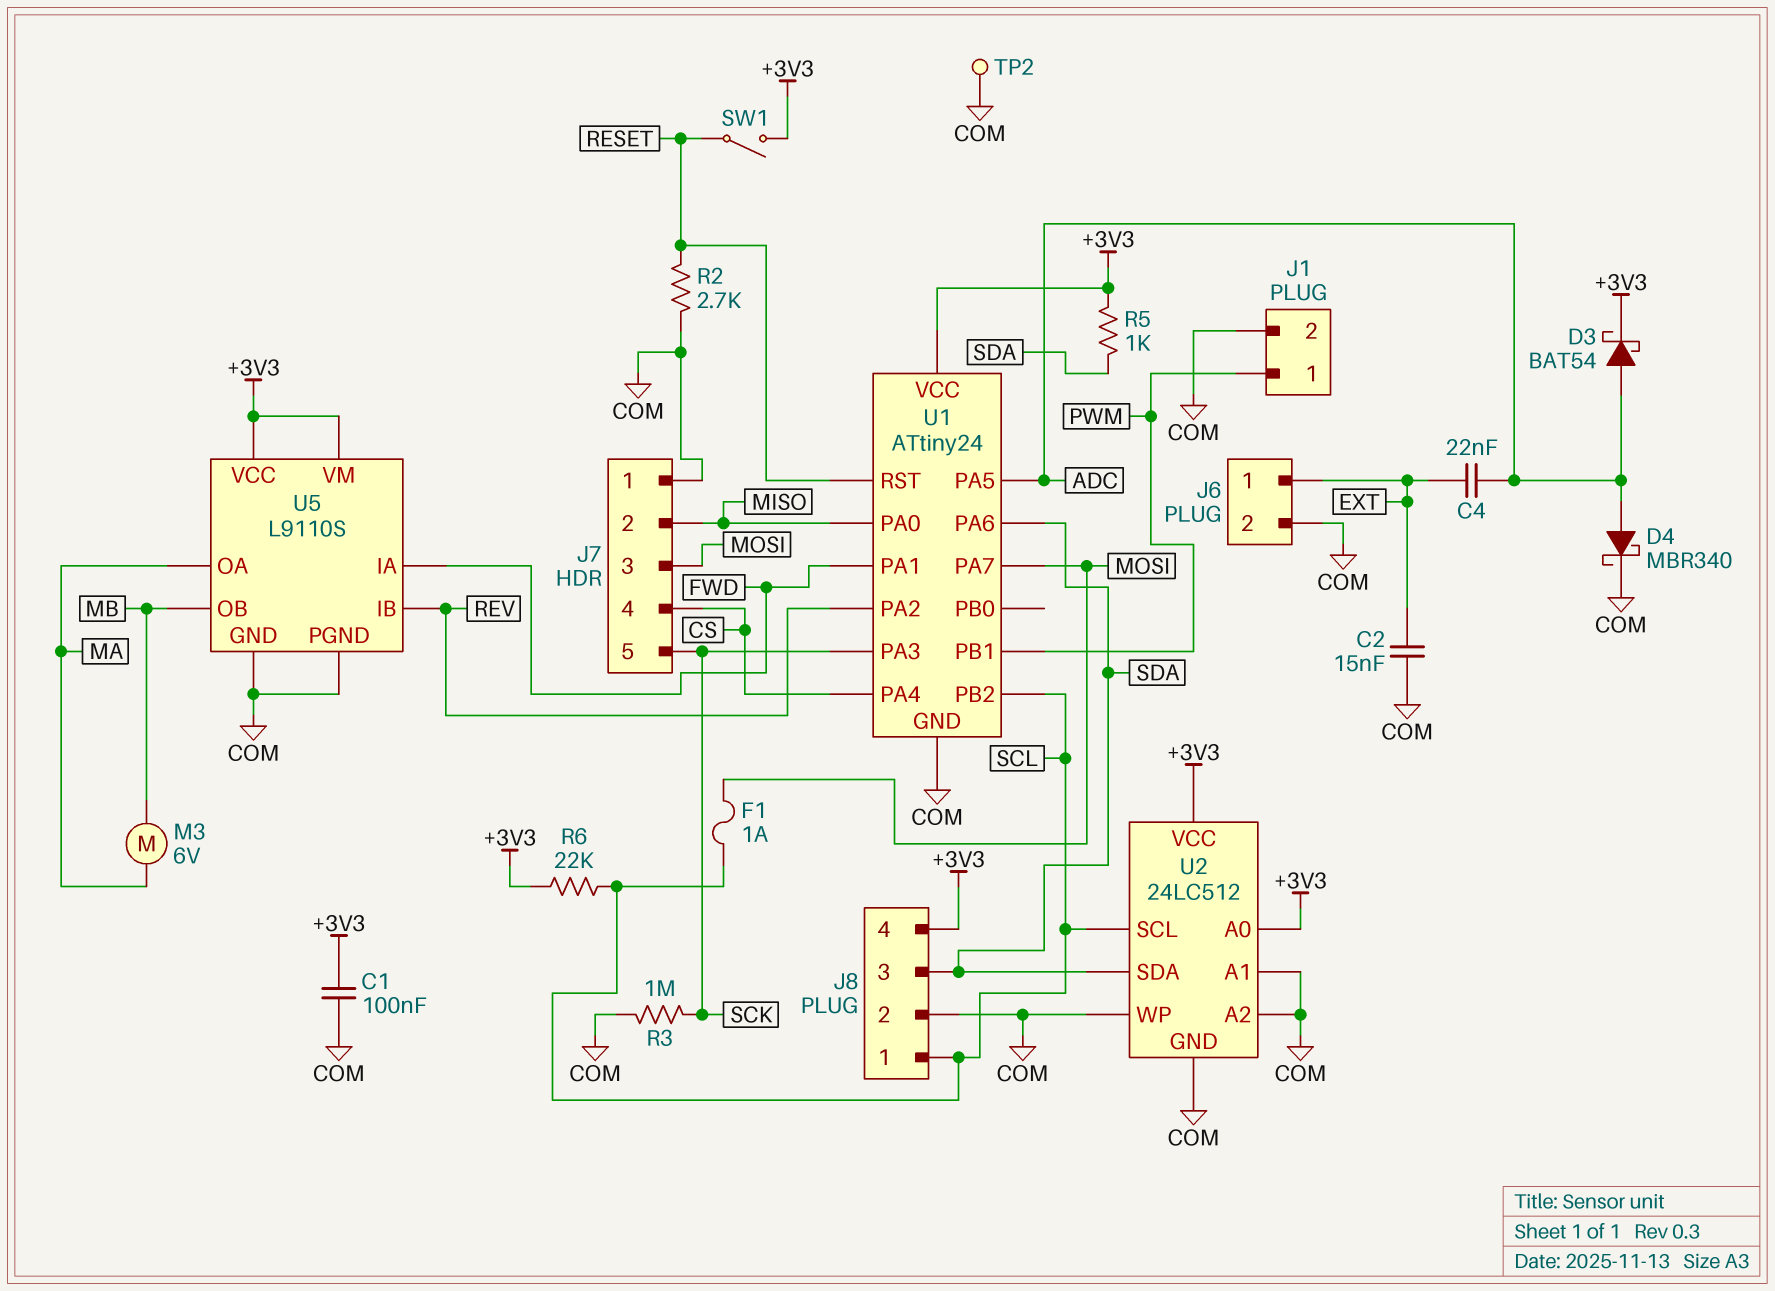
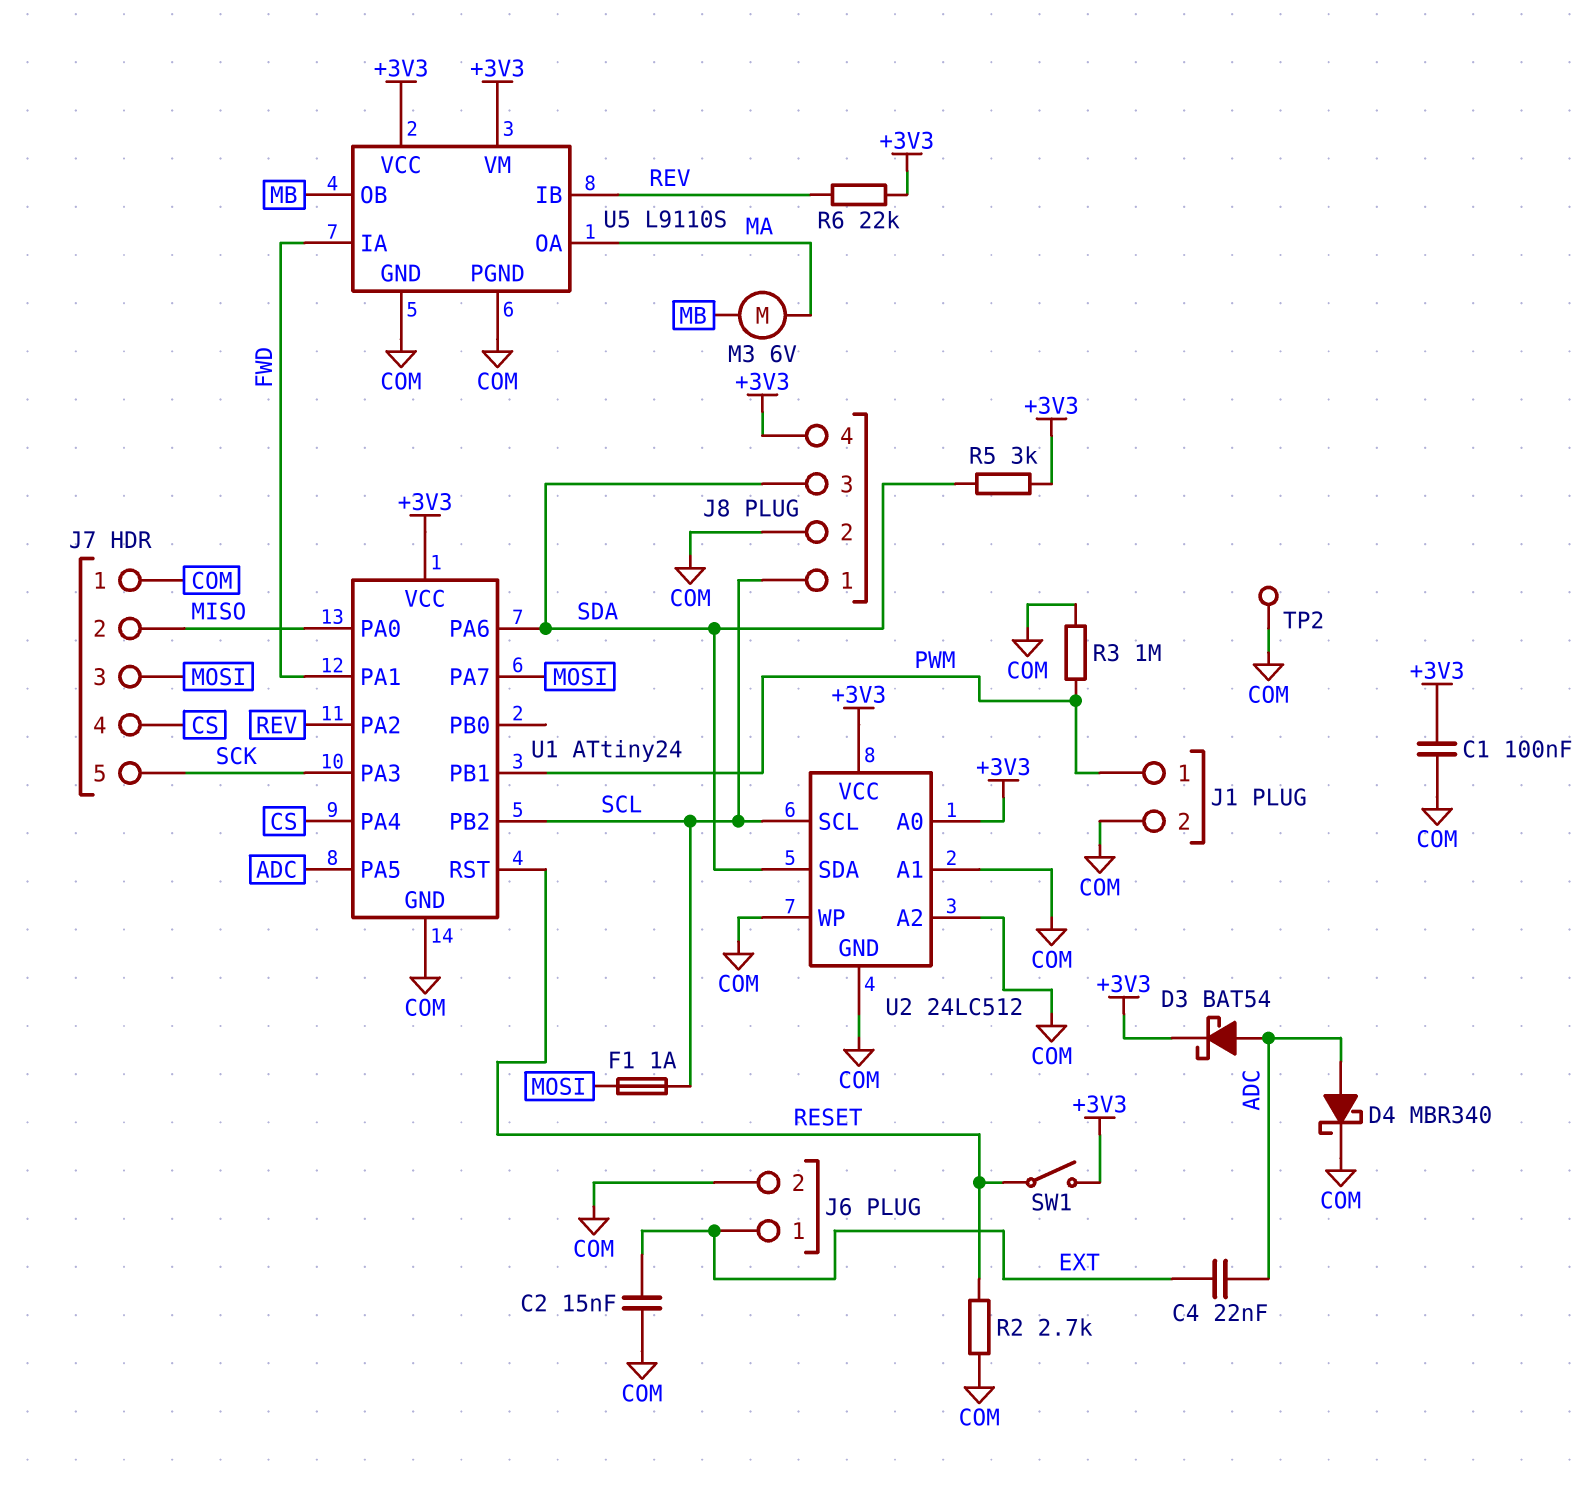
R3: 1M (COM, SCK) -> 1M (COM, PWM)
R5: 1k (+3V3, SDA) -> 3k (+3V3, SDA)
R6: 22k (+3V3, SCL) -> 22k (+3V3, REV)

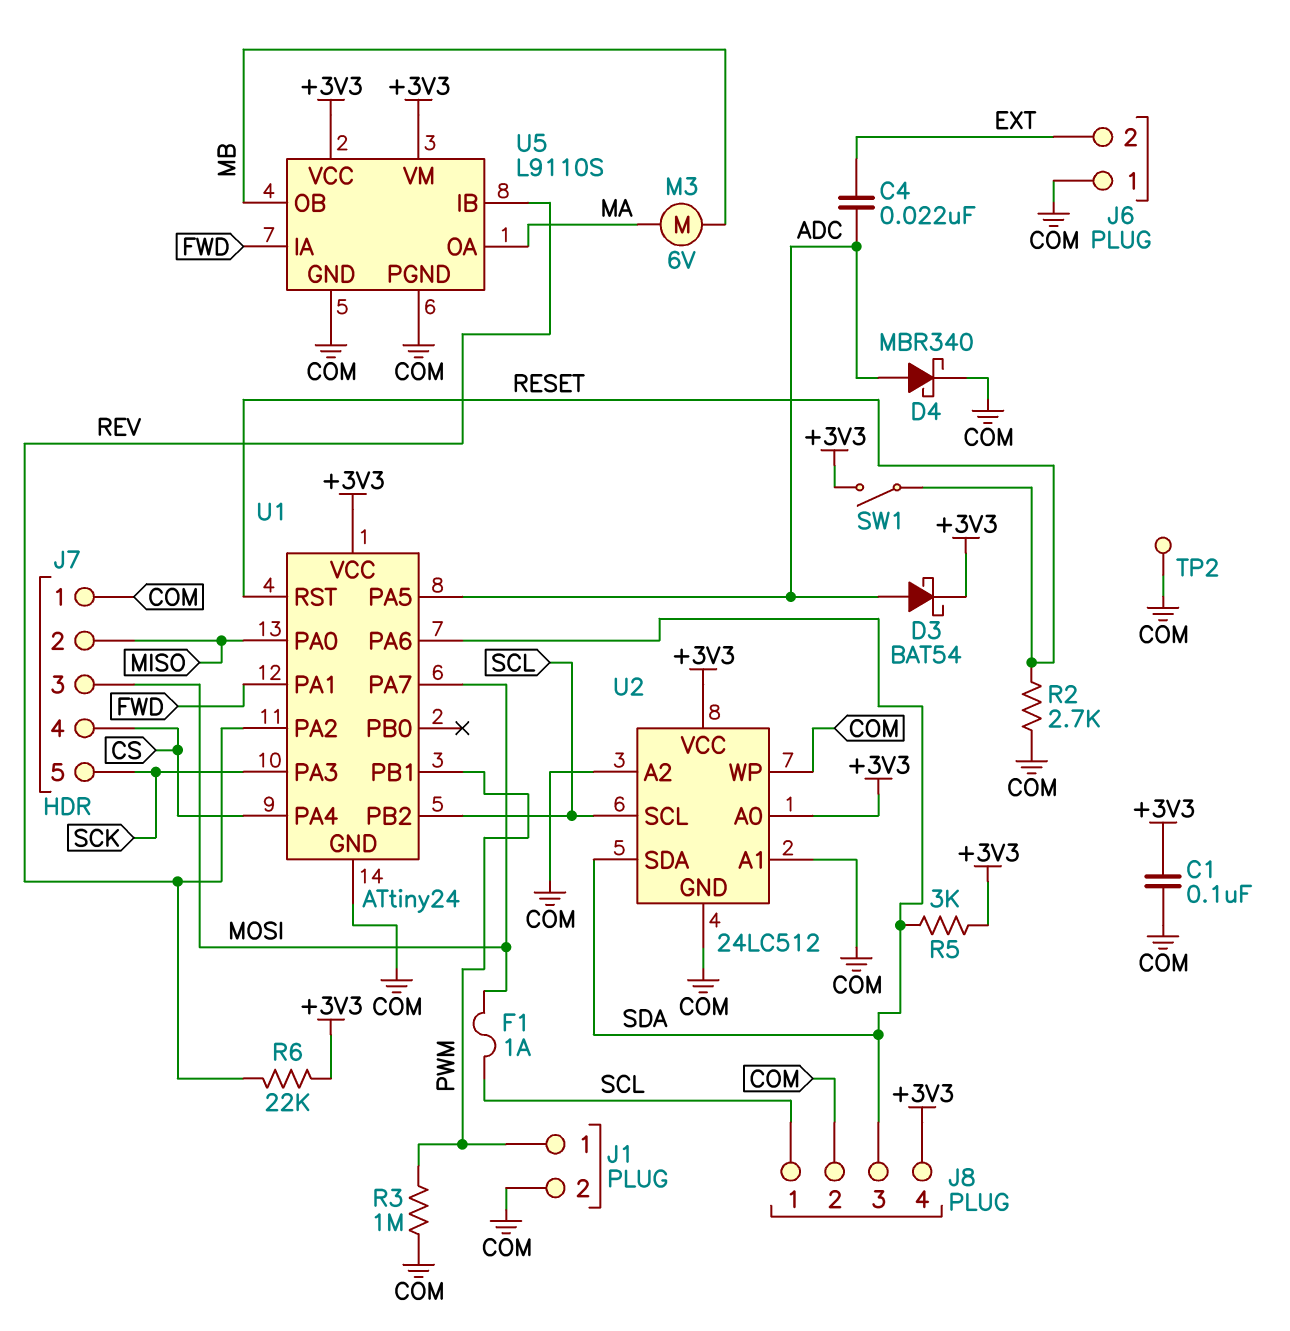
C2: 15nF (COM, EXT) -> none
J6 pin 1: EXT -> COM
J6 pin 2: COM -> EXT

